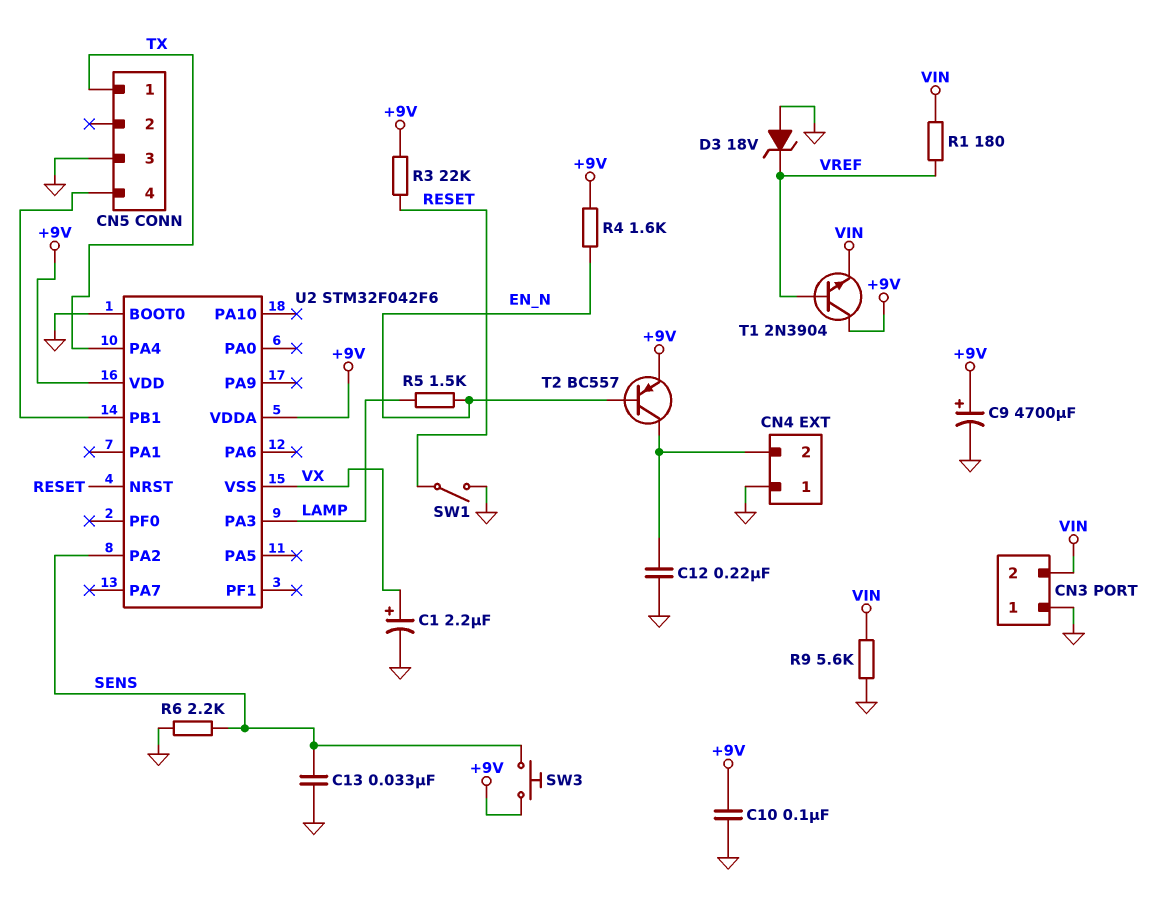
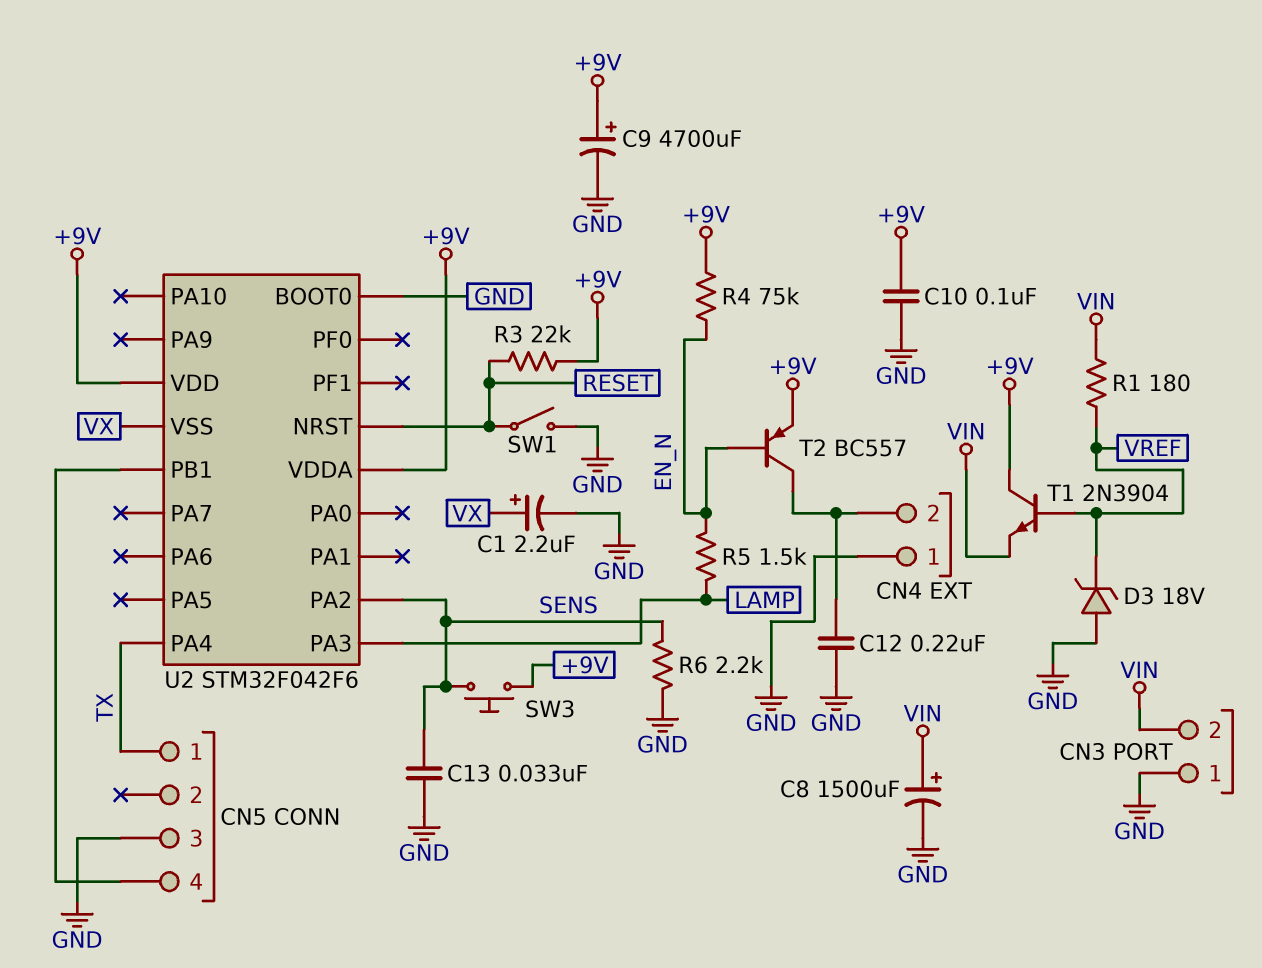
C8: none -> 1500uF (plus VIN, minus GND)
R4: 1.6k (+9V, EN_N) -> 75k (+9V, EN_N)
R9: 5.6k (GND, VIN) -> none

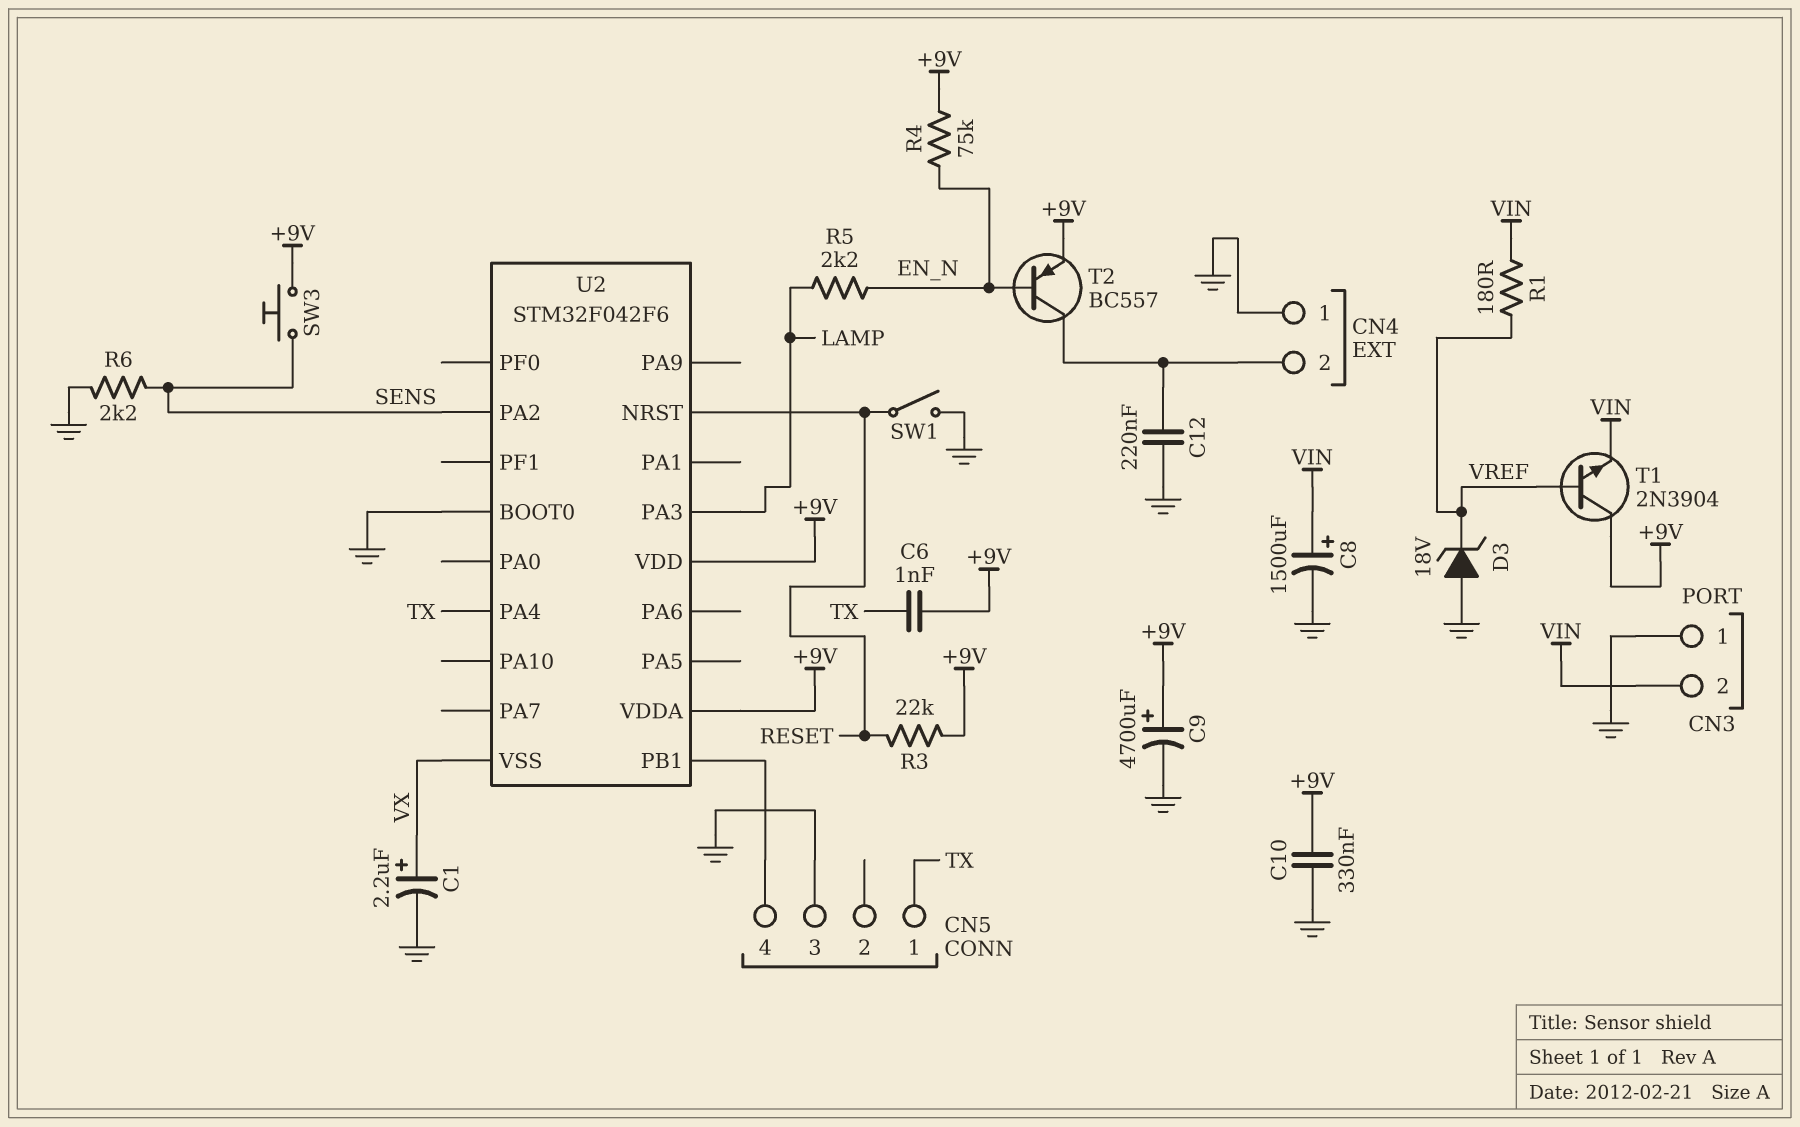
C6: none -> 1nF (+9V, TX)
C10: 100nF (+9V, GND) -> 330nF (+9V, GND)
C13: 33nF (GND, SENS) -> none
R5: 1.5k (EN_N, LAMP) -> 2.2k (EN_N, LAMP)

